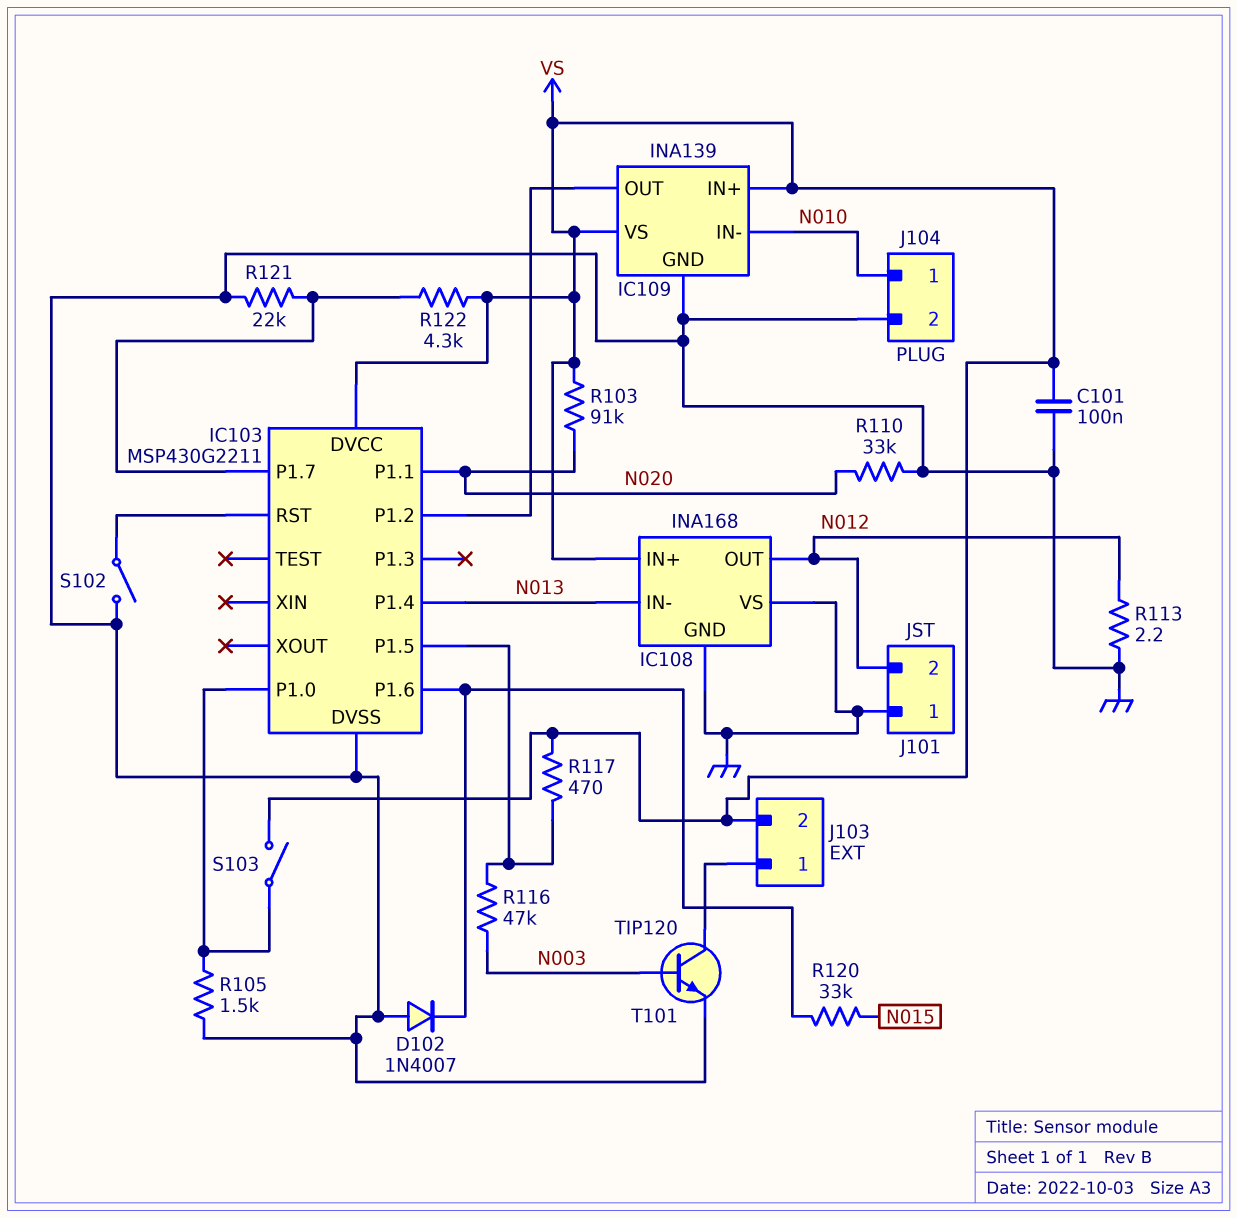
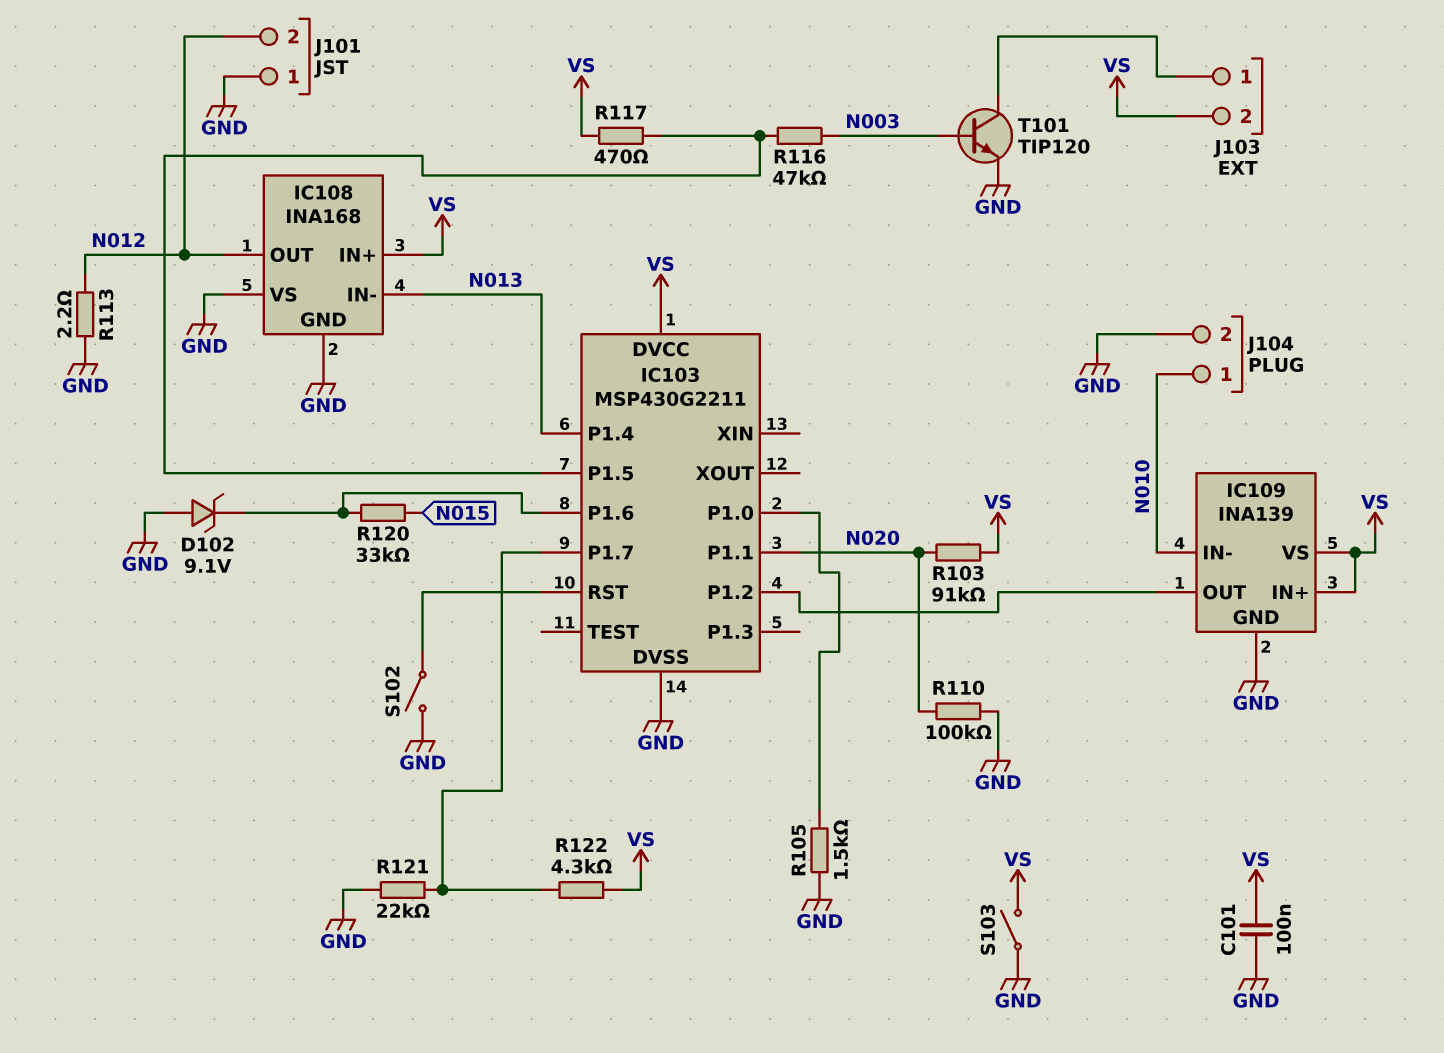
D102: diode 1N4007 (A GND, K IC103/P1.6) -> zener 9.1V (A GND, K IC103/P1.6)
R110: 33k (GND, N020) -> 100k (GND, N020)
S103: switch (IC103/P1.0, VS) -> switch (GND, VS)

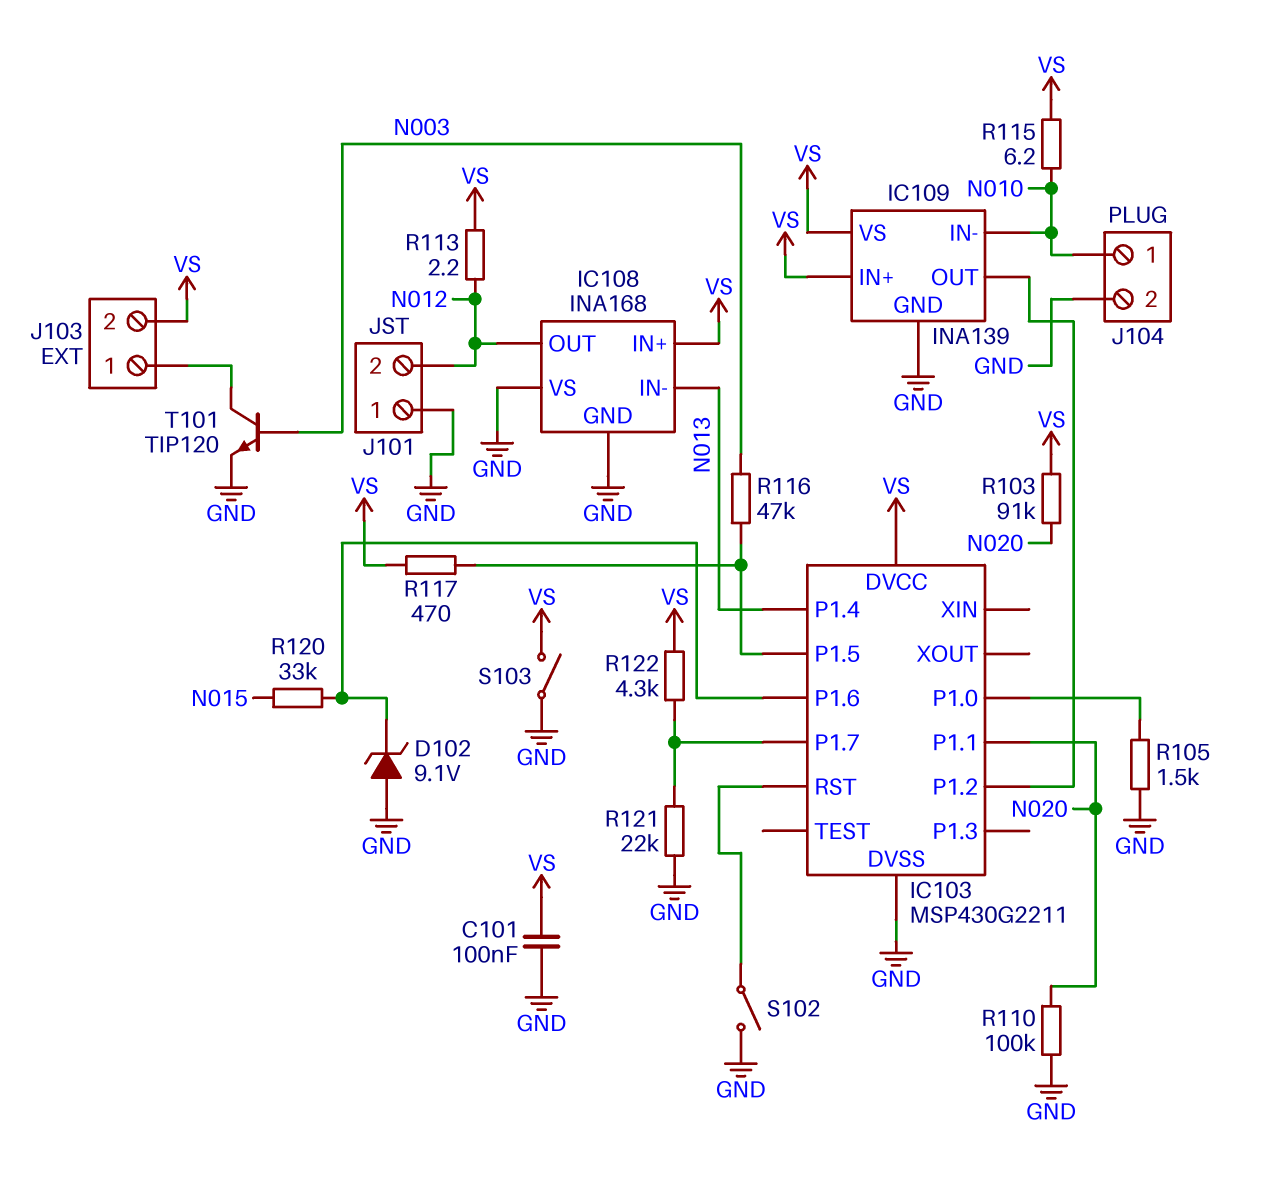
R113: 2.2 (GND, N012) -> 2.2 (N012, VS)
R115: none -> 6.2 (N010, VS)

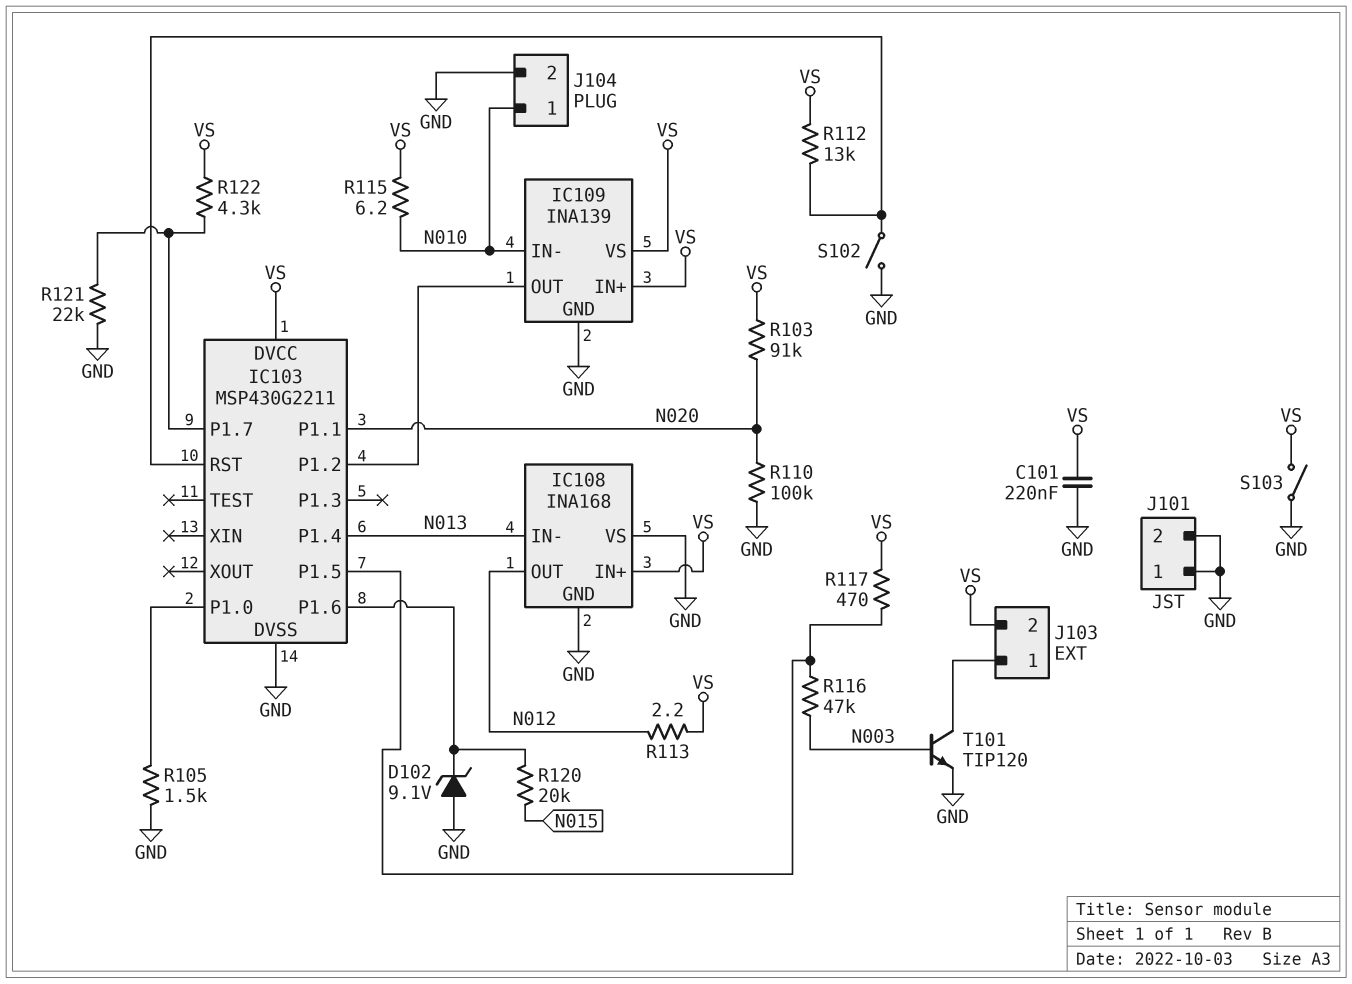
C101: 100nF (GND, VS) -> 220nF (GND, VS)
J101 pin 2: N012 -> GND
R112: none -> 13k (IC103/RST, VS)
R120: 33k (IC103/P1.6, N015) -> 20k (IC103/P1.6, N015)

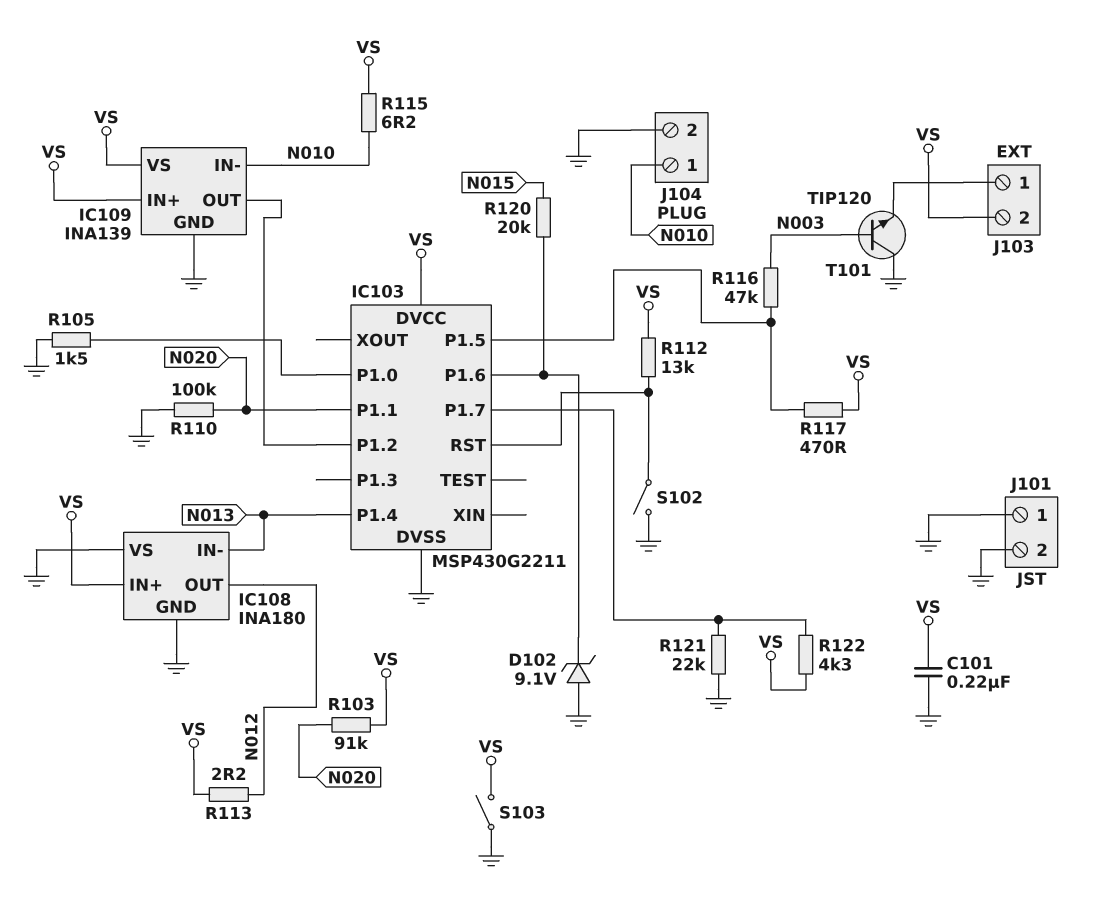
IC108: INA168 -> INA180
T101: NPN TIP120 (B N003, C J103/1, E GND) -> NPN TIP120 (B N003, C GND, E J103/1)

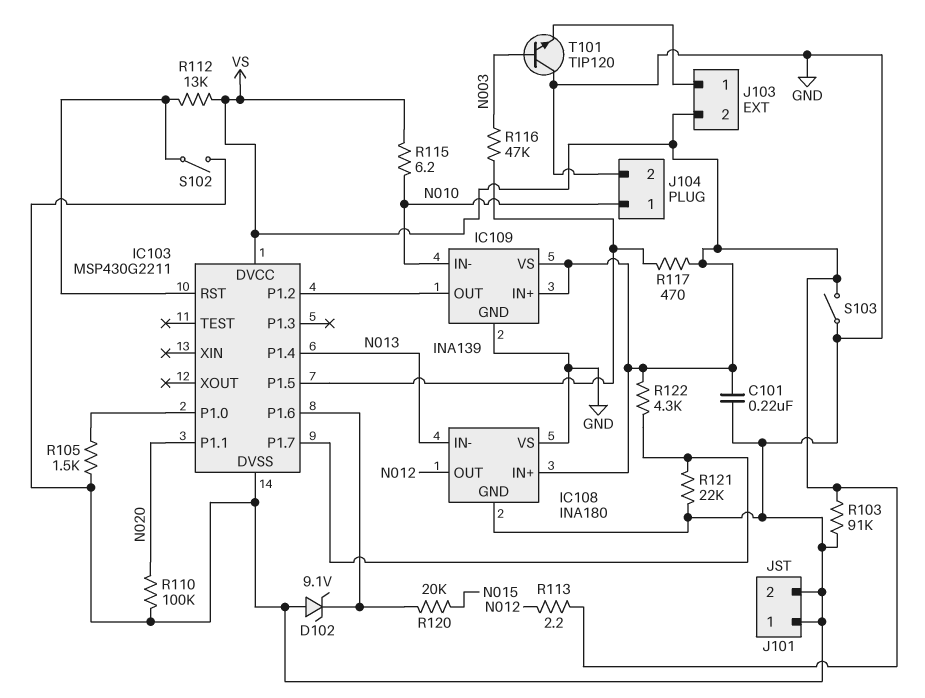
R103: 91k (N020, VS) -> 91k (GND, VS)

